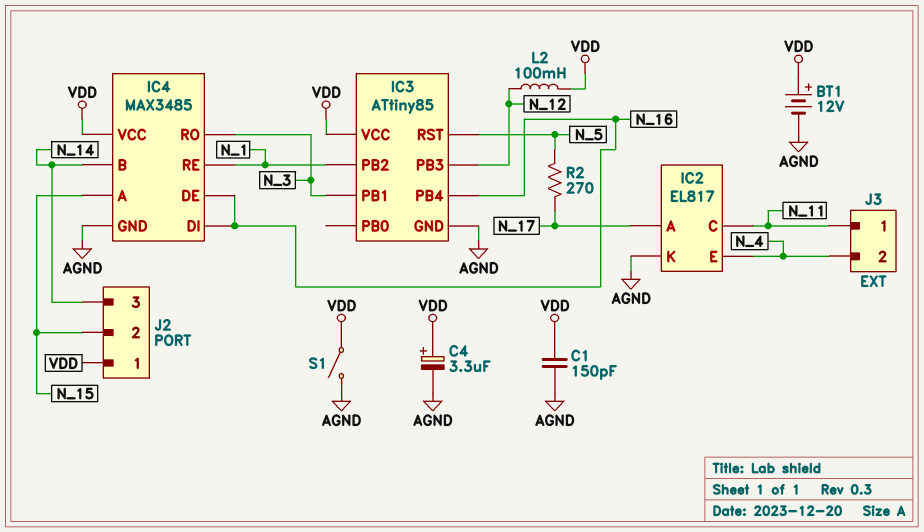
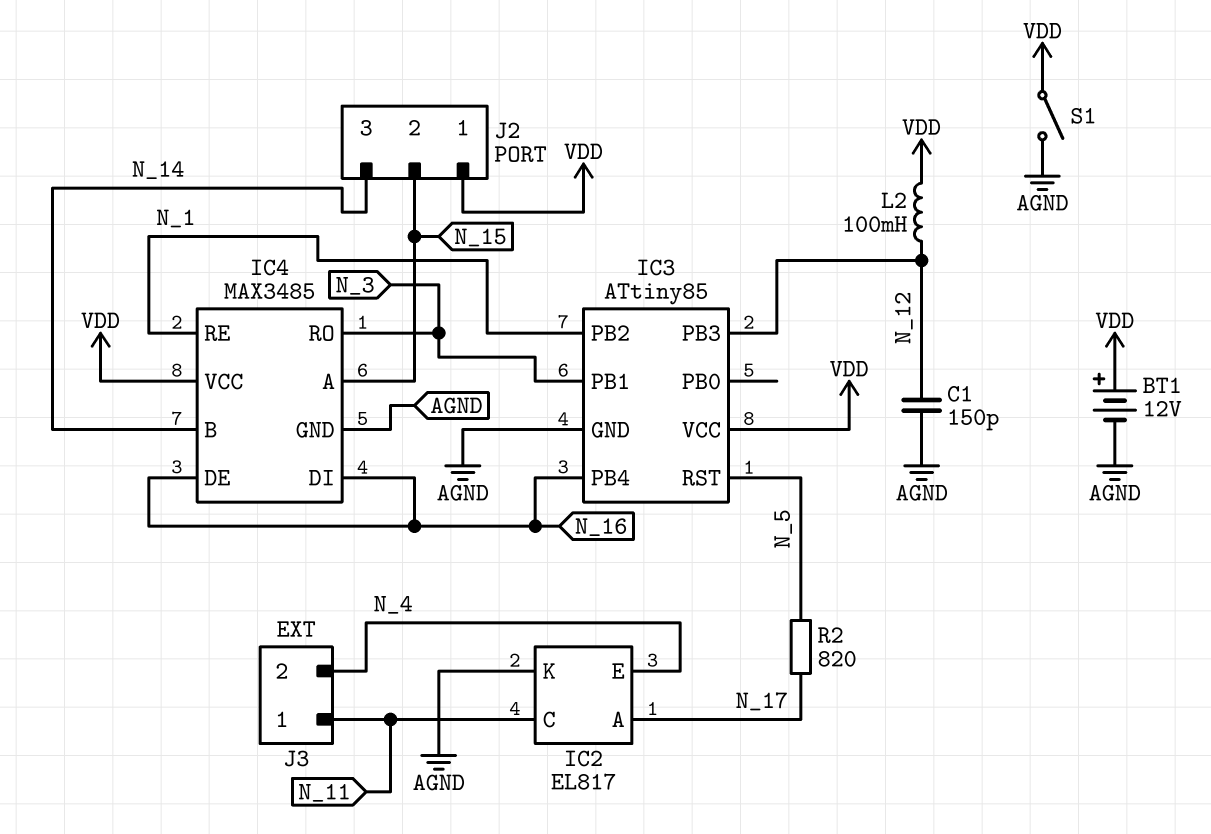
C1: 150pF (AGND, VDD) -> 150pF (AGND, N_12)
C4: 3.3uF (plus VDD, minus AGND) -> none
R2: 270 (N_5, N_17) -> 820 (N_5, N_17)

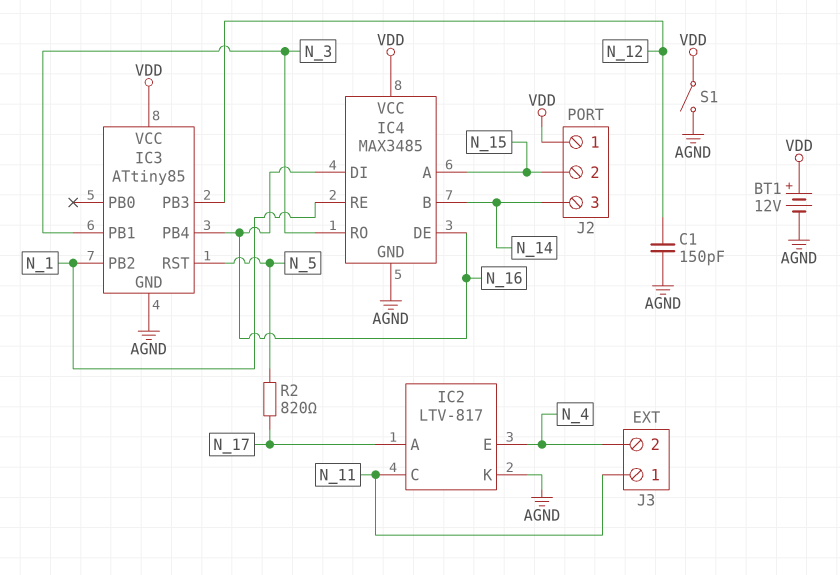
IC2: EL817 -> LTV-817
L2: 100mH (N_12, VDD) -> none

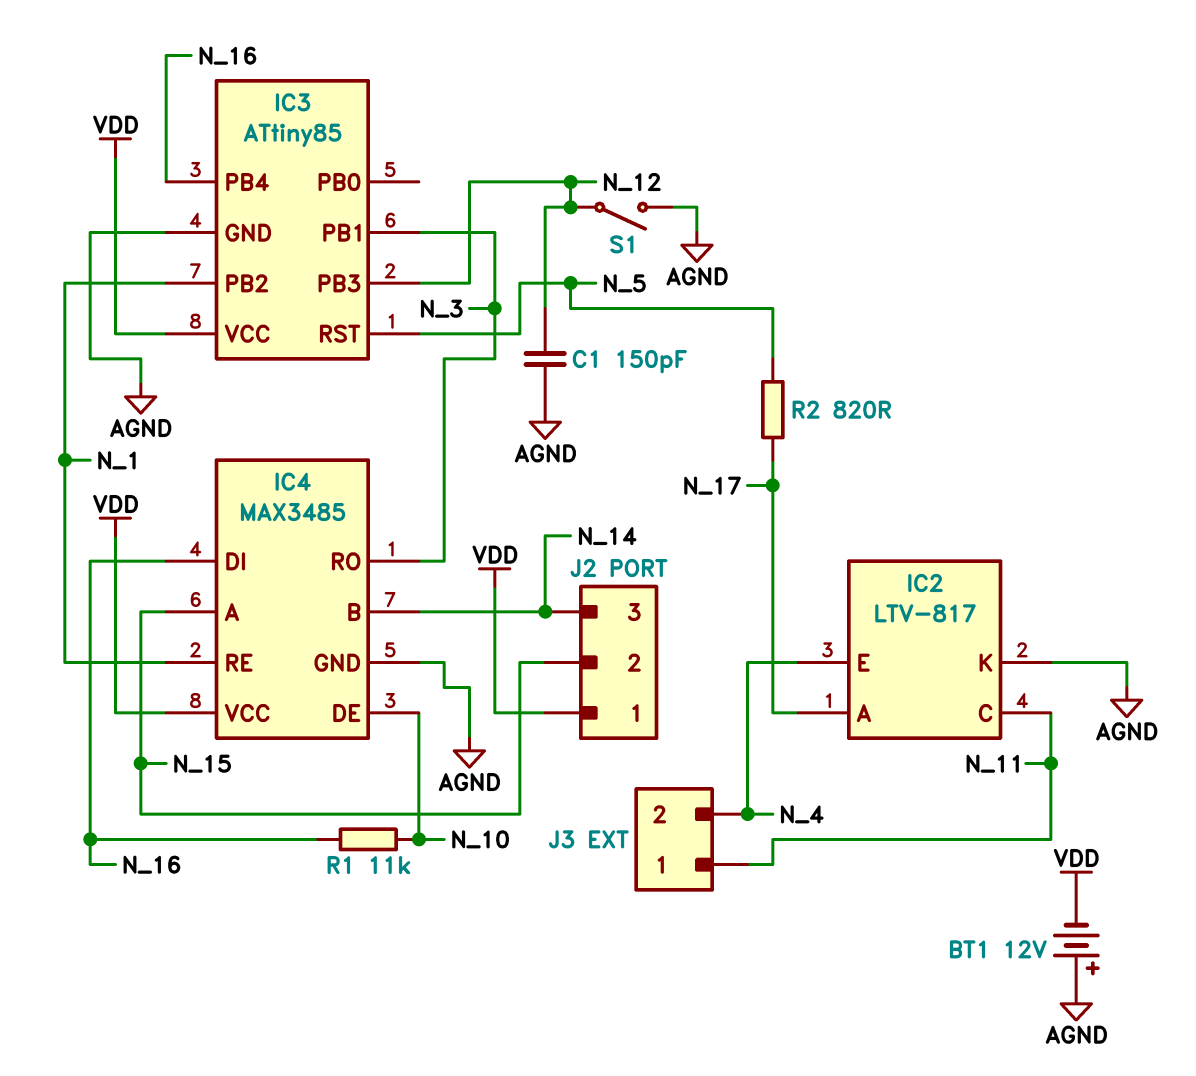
BT1: 12V (plus VDD, minus AGND) -> 12V (plus AGND, minus VDD)
IC4 pin DE: N_16 -> N_10
R1: none -> 11k (N_10, N_16)
S1: switch (AGND, VDD) -> switch (AGND, N_12)

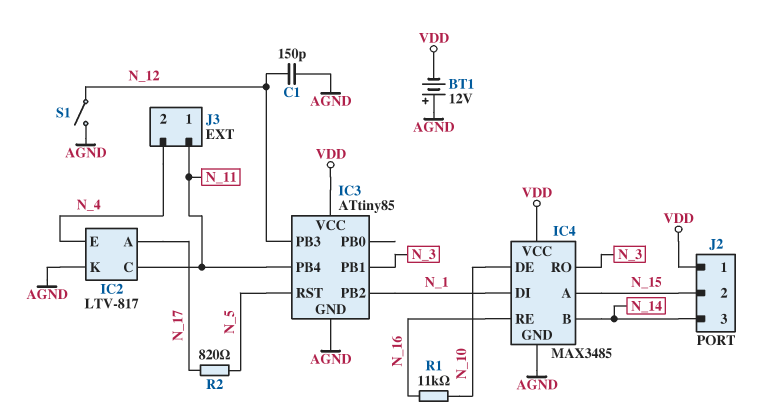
IC3 pin PB4: N_16 -> N_11
IC4 pin DI: N_16 -> N_1
IC4 pin RE: N_1 -> N_16

